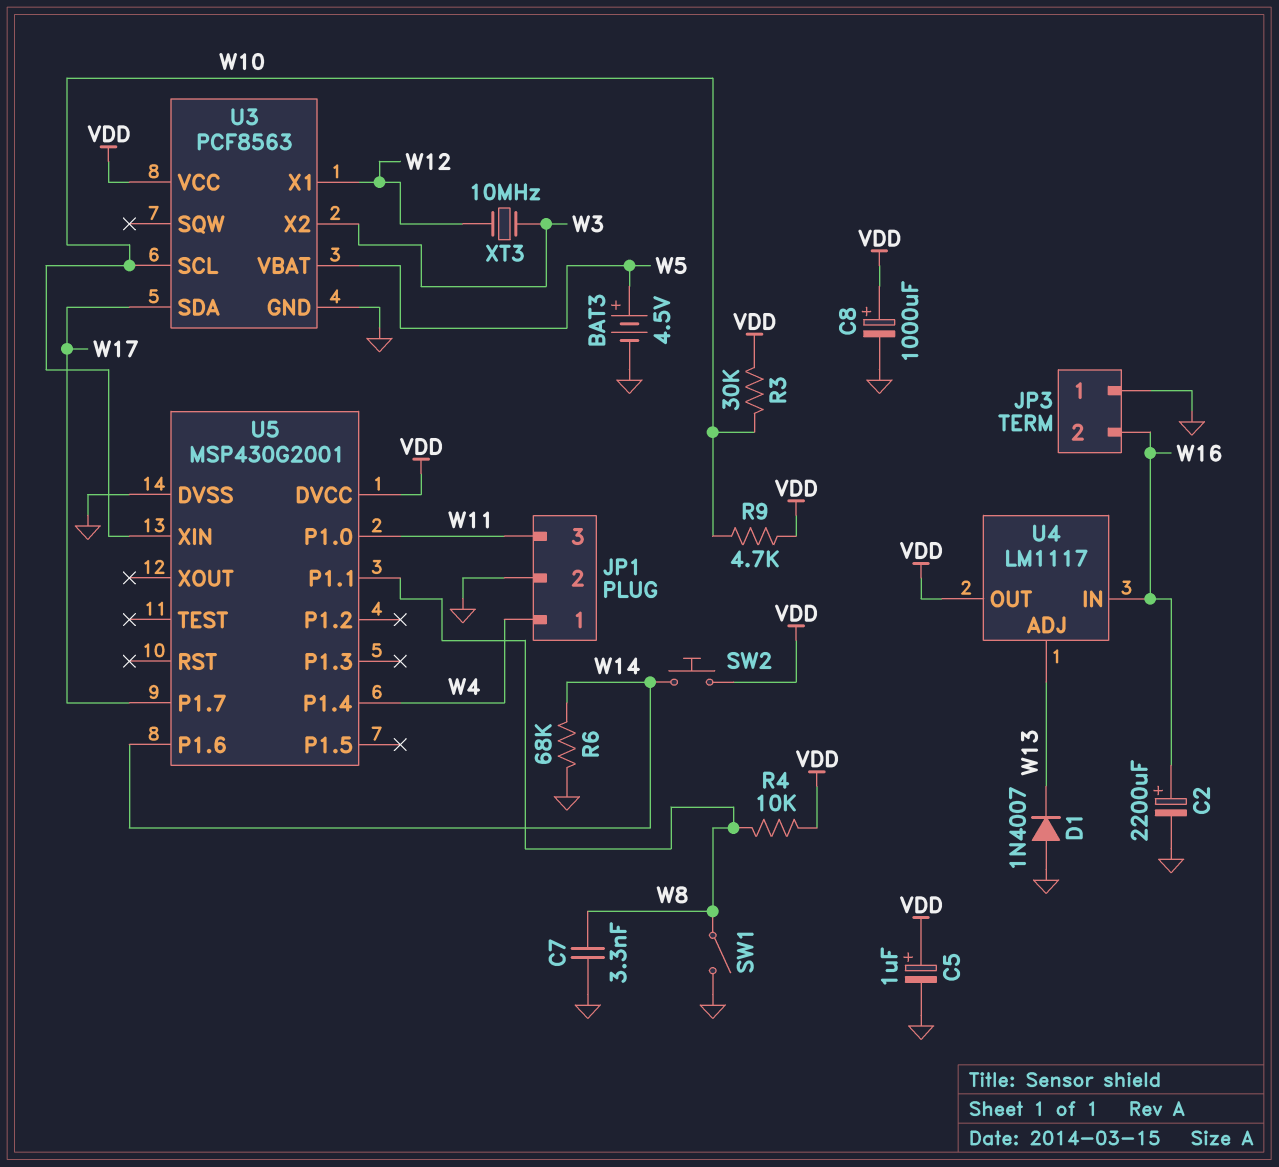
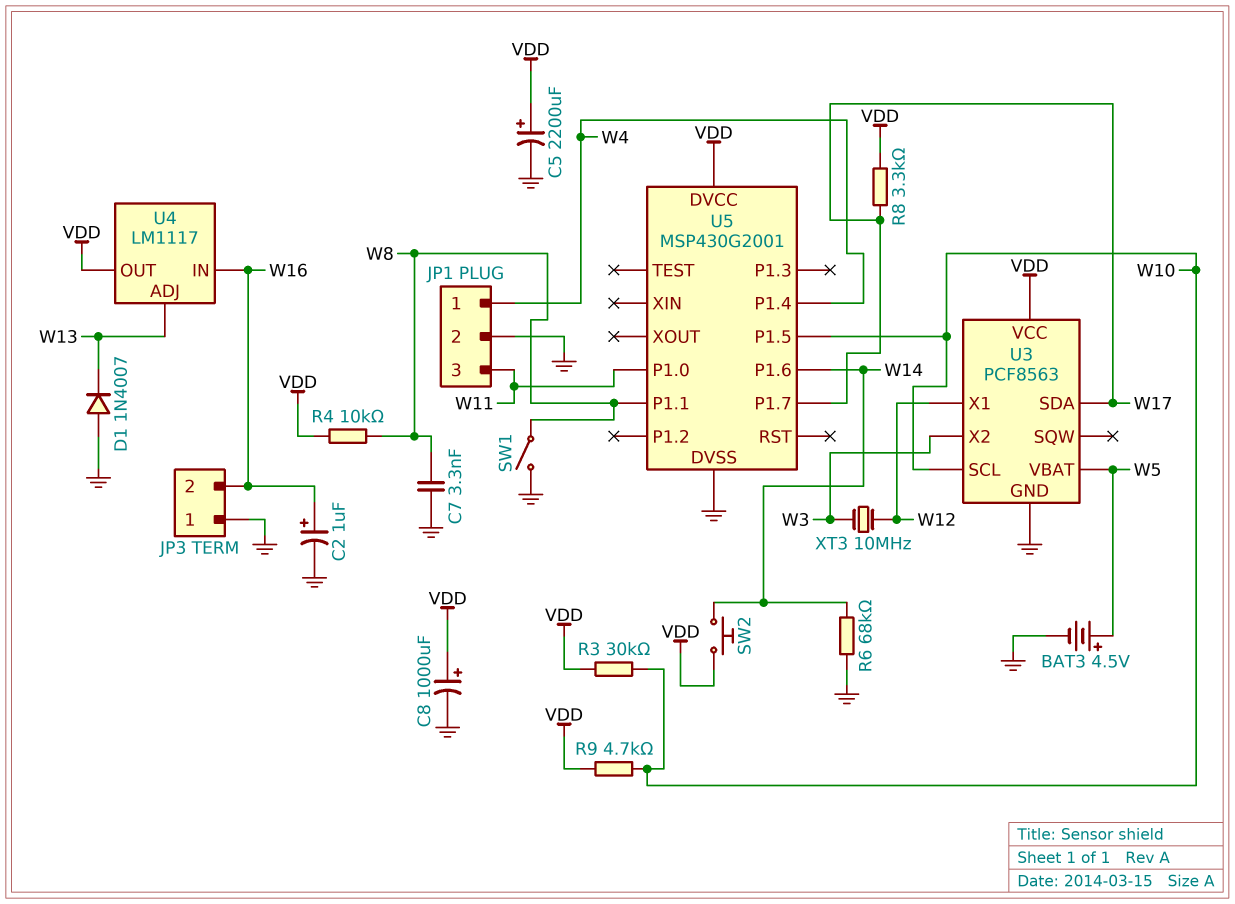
C2: 2200uF (plus W16, minus GND) -> 1uF (plus W16, minus GND)
C5: 1uF (plus VDD, minus GND) -> 2200uF (plus VDD, minus GND)
R8: none -> 3.3k (VDD, W17)
U5 pin P1.5: none -> W10
U5 pin XIN: W10 -> none

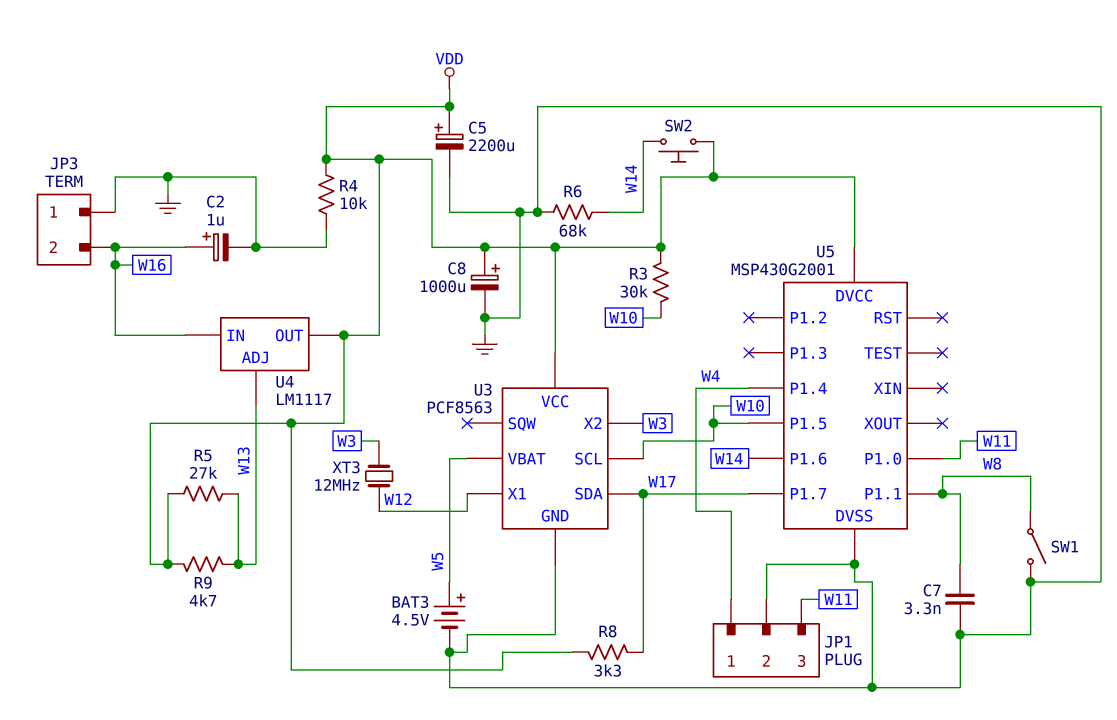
D1: diode 1N4007 (A GND, K W13) -> none
R4: 10k (VDD, W8) -> 10k (GND, VDD)
R5: none -> 27k (VDD, W13)
R9: 4.7k (VDD, W10) -> 4.7k (VDD, W13)
XT3: 10MHz (W3, W12) -> 12MHz (W3, W12)

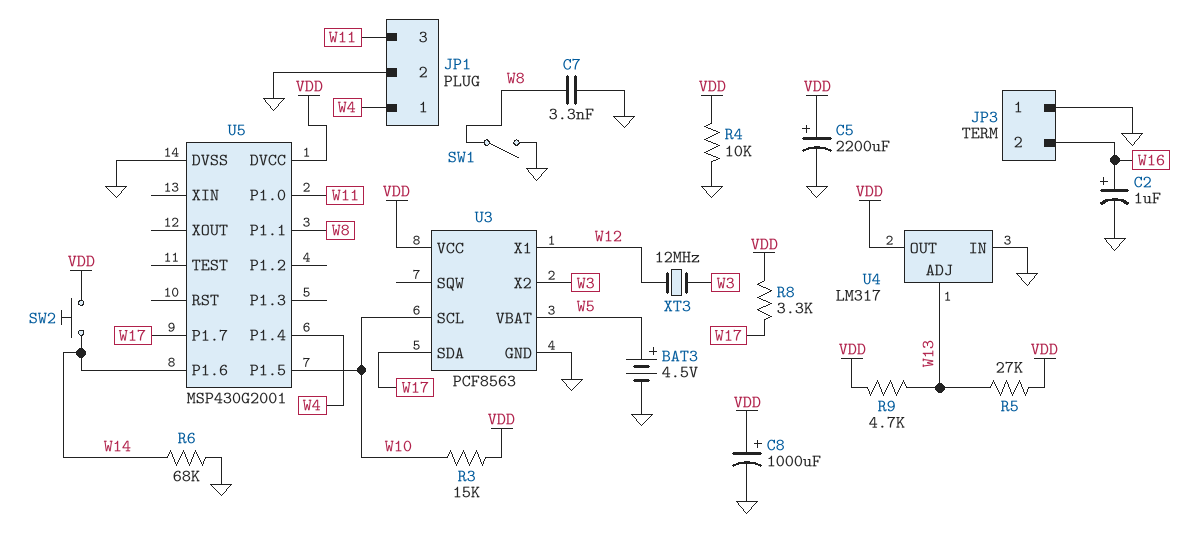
R3: 30k (VDD, W10) -> 15k (VDD, W10)
U4: LM1117 -> LM317
U4 pin IN: W16 -> GND

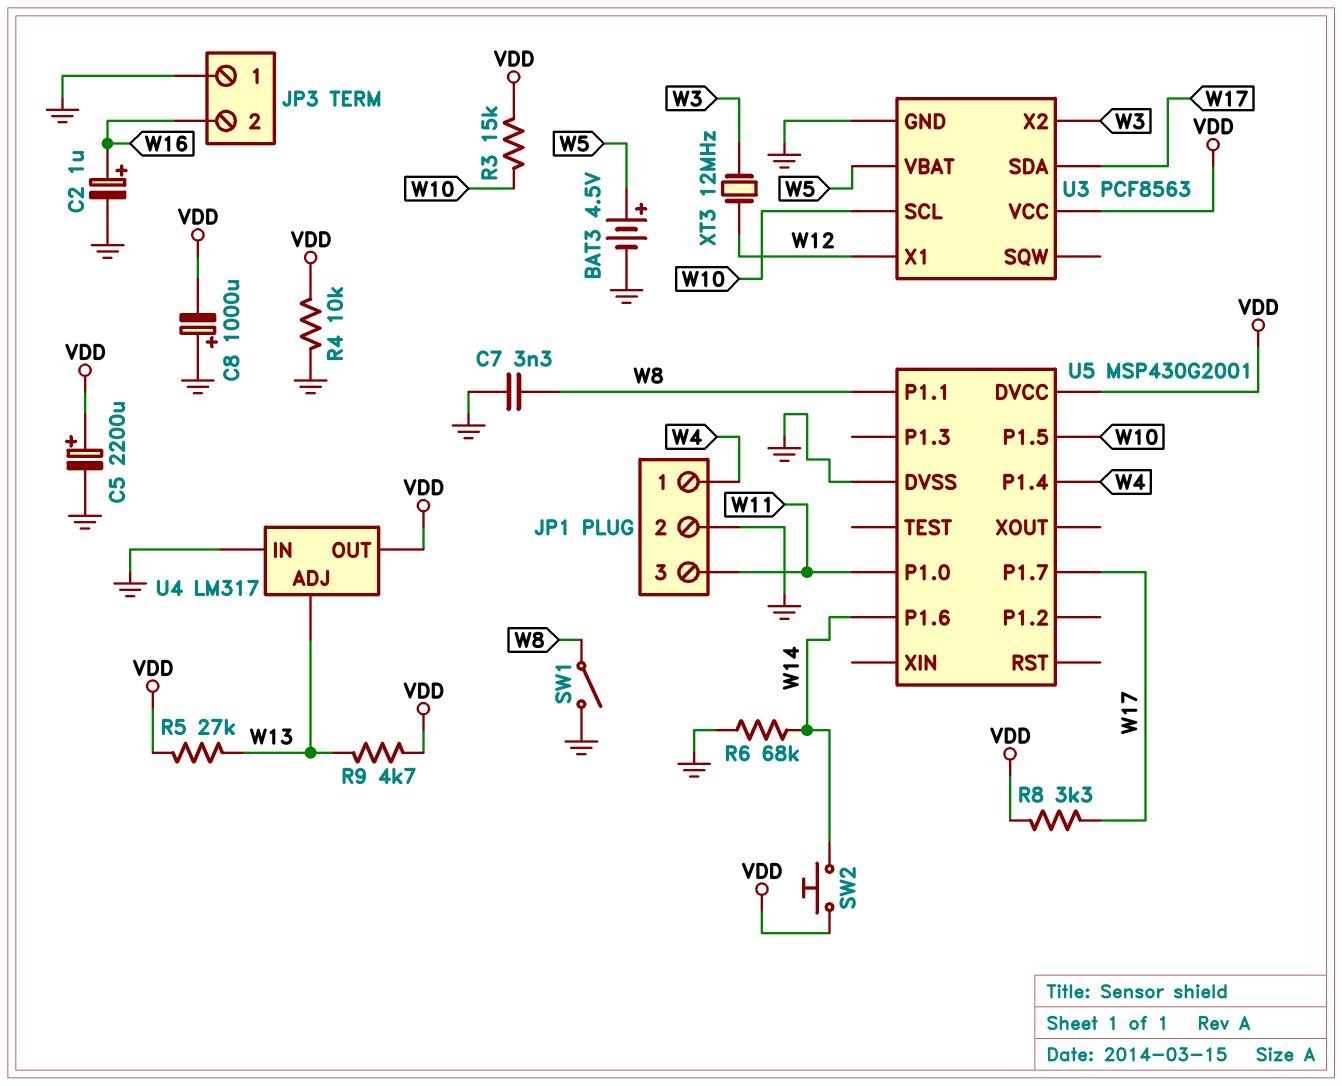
C8: 1000uF (plus VDD, minus GND) -> 1000uF (plus GND, minus VDD)

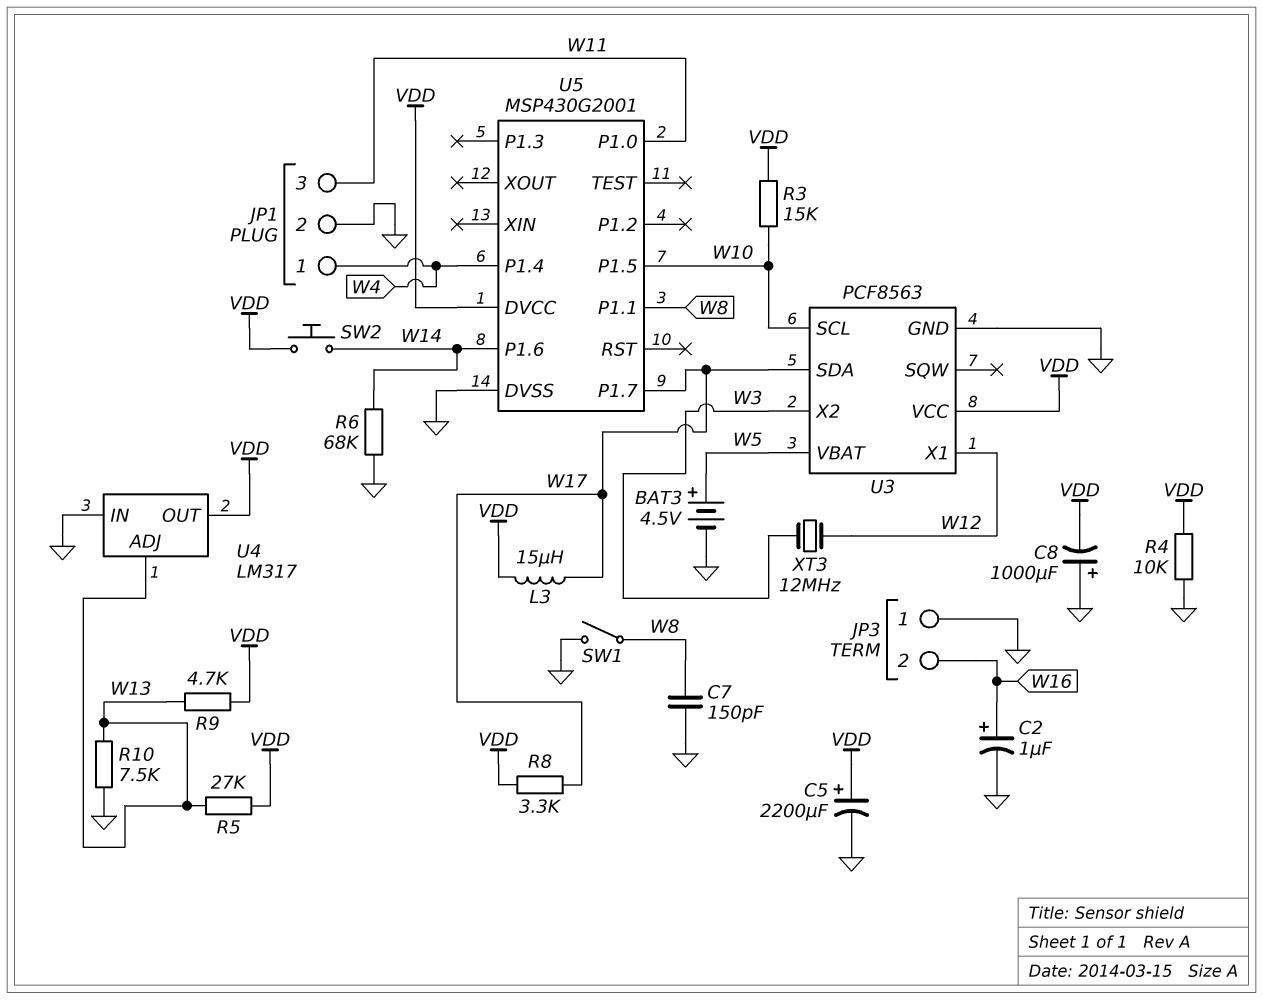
C7: 3.3nF (GND, W8) -> 150pF (GND, W8)
L3: none -> 15uH (VDD, W17)
R10: none -> 7.5k (GND, W13)

